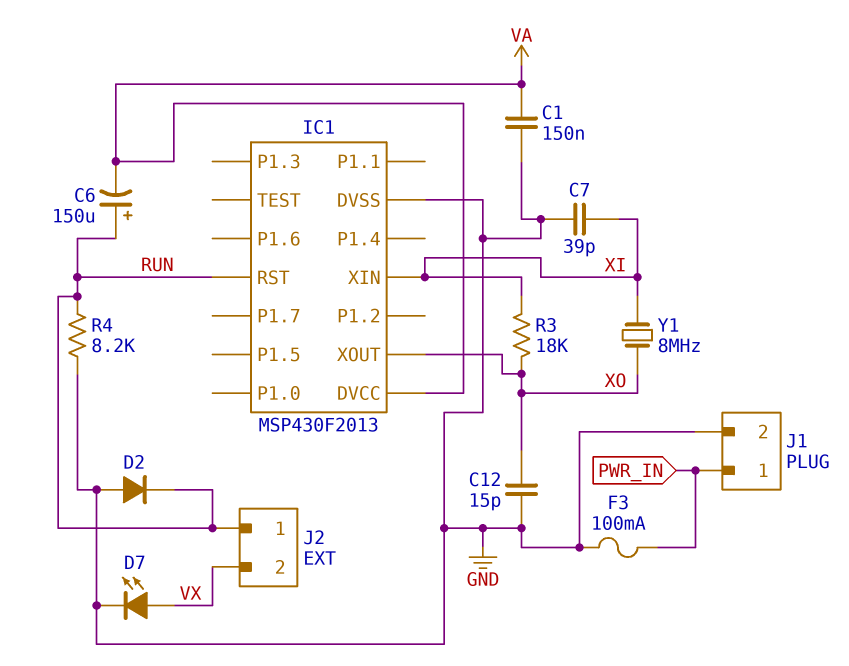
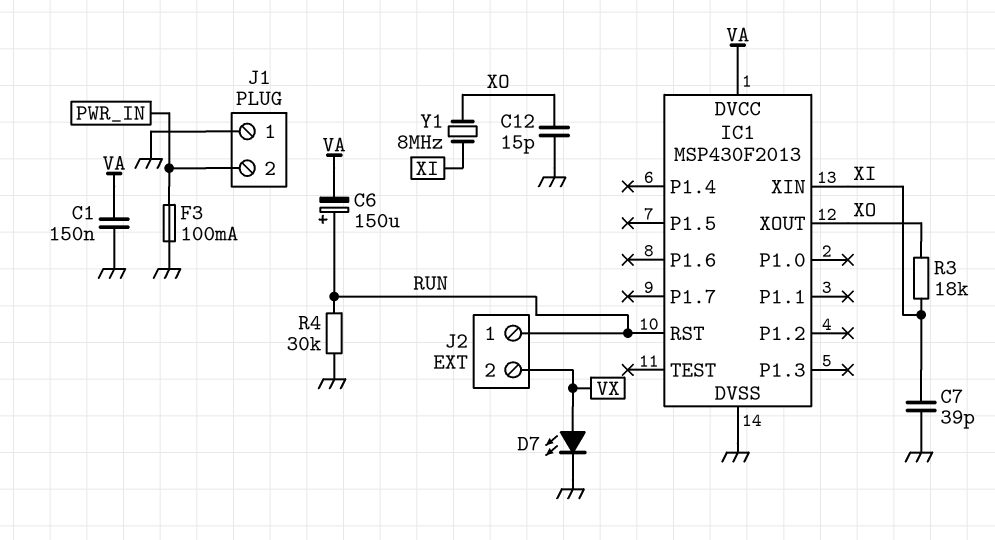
D2: diode (A GND, K RUN) -> none
J1 pin 1: PWR_IN -> GND
J1 pin 2: GND -> PWR_IN
R4: 8.2k (GND, RUN) -> 30k (GND, RUN)

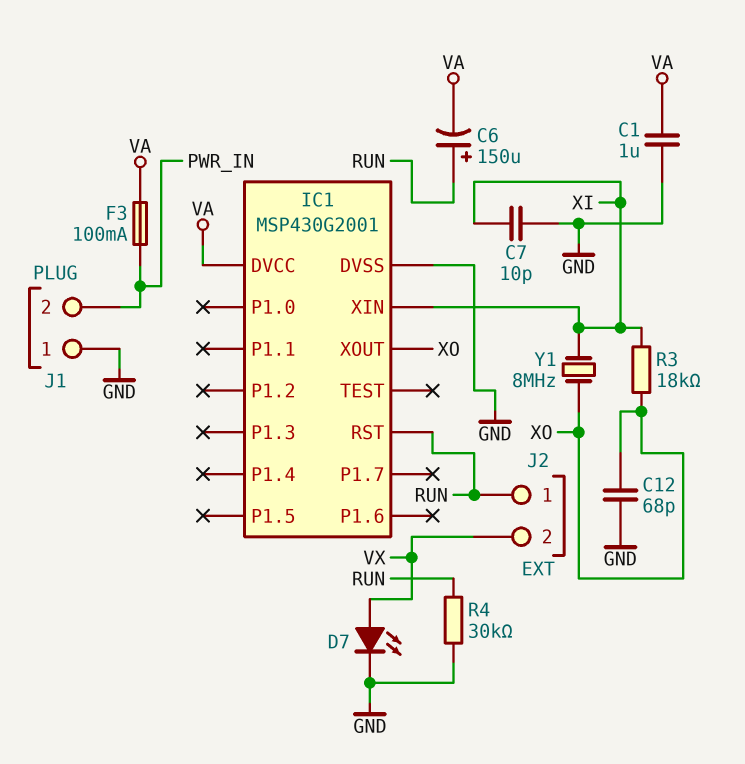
C1: 150nF (GND, VA) -> 1uF (GND, VA)
C7: 39pF (GND, XI) -> 10pF (GND, XI)
C12: 15pF (GND, XO) -> 68pF (GND, XO)
F3: 100mA (GND, PWR_IN) -> 100mA (PWR_IN, VA)
IC1: MSP430F2013 -> MSP430G2001

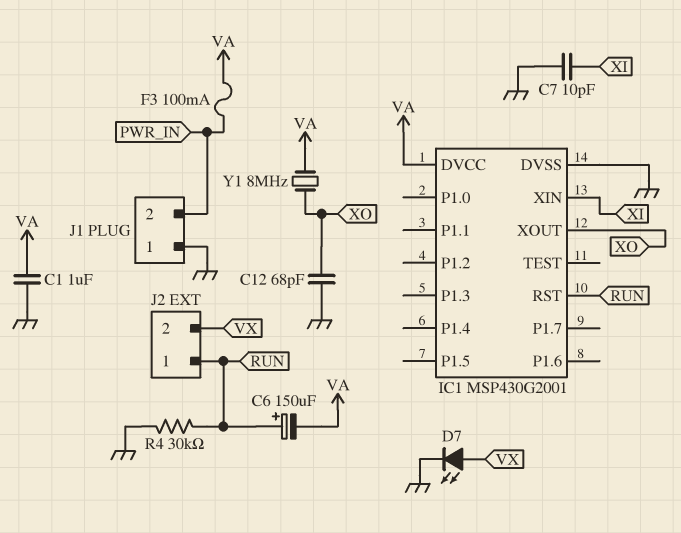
R3: 18k (XI, XO) -> none
Y1: 8MHz (XI, XO) -> 8MHz (VA, XO)

